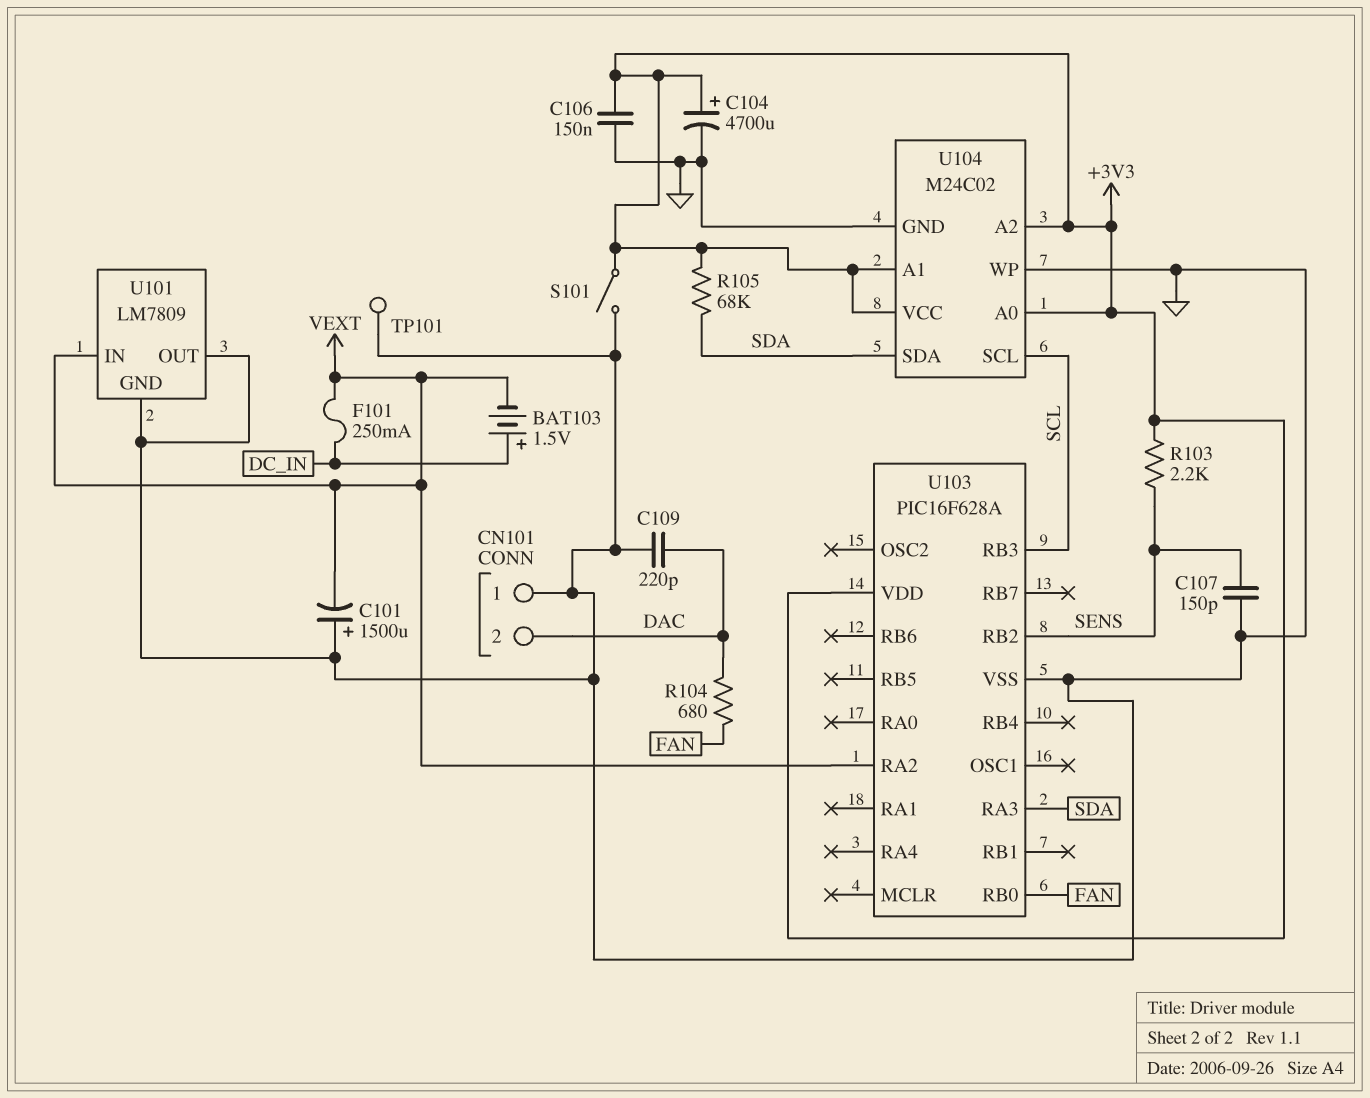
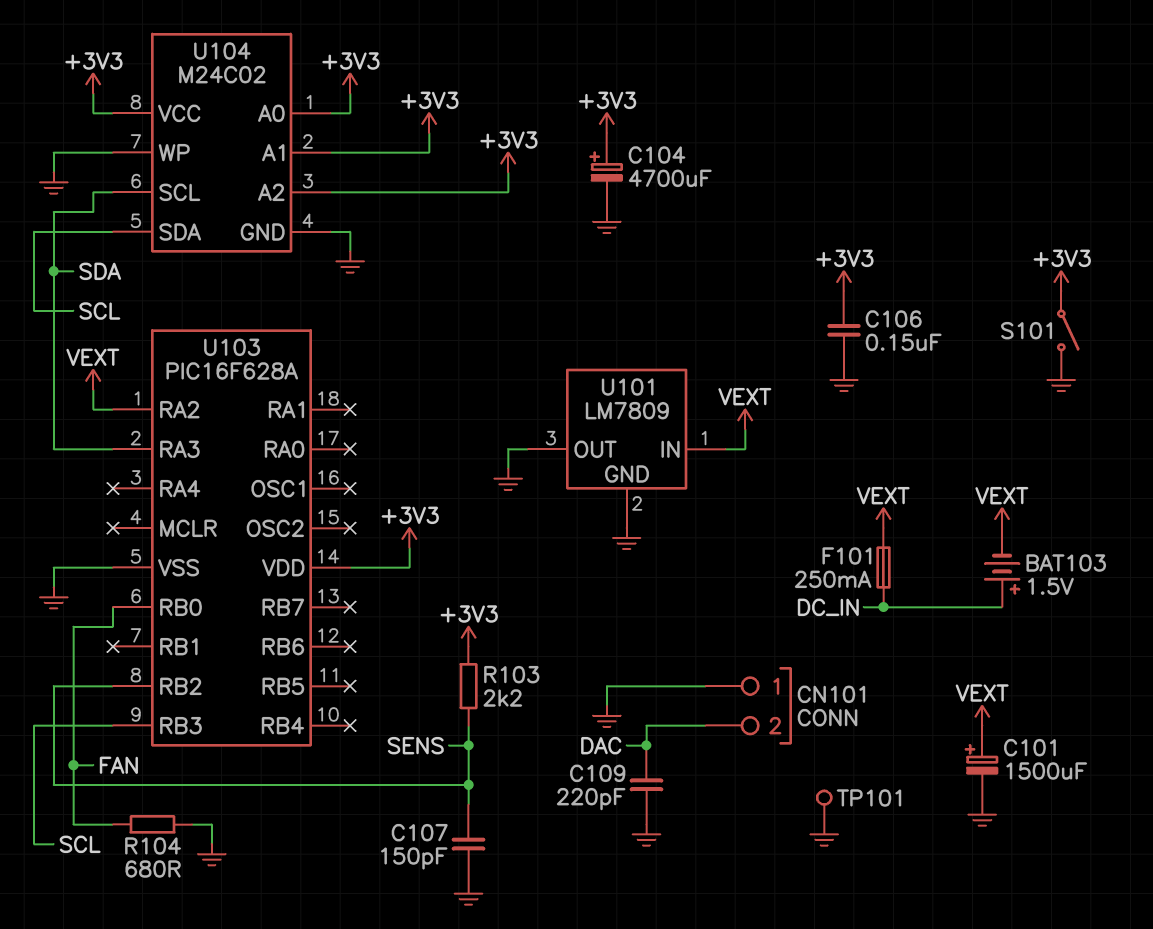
C101: 1500uF (plus GND, minus VEXT) -> 1500uF (plus VEXT, minus GND)
R104: 680 (DAC, FAN) -> 680 (FAN, GND)
R105: 68k (+3V3, SDA) -> none
U104 pin SCL: SCL -> SDA
U104 pin SDA: SDA -> SCL

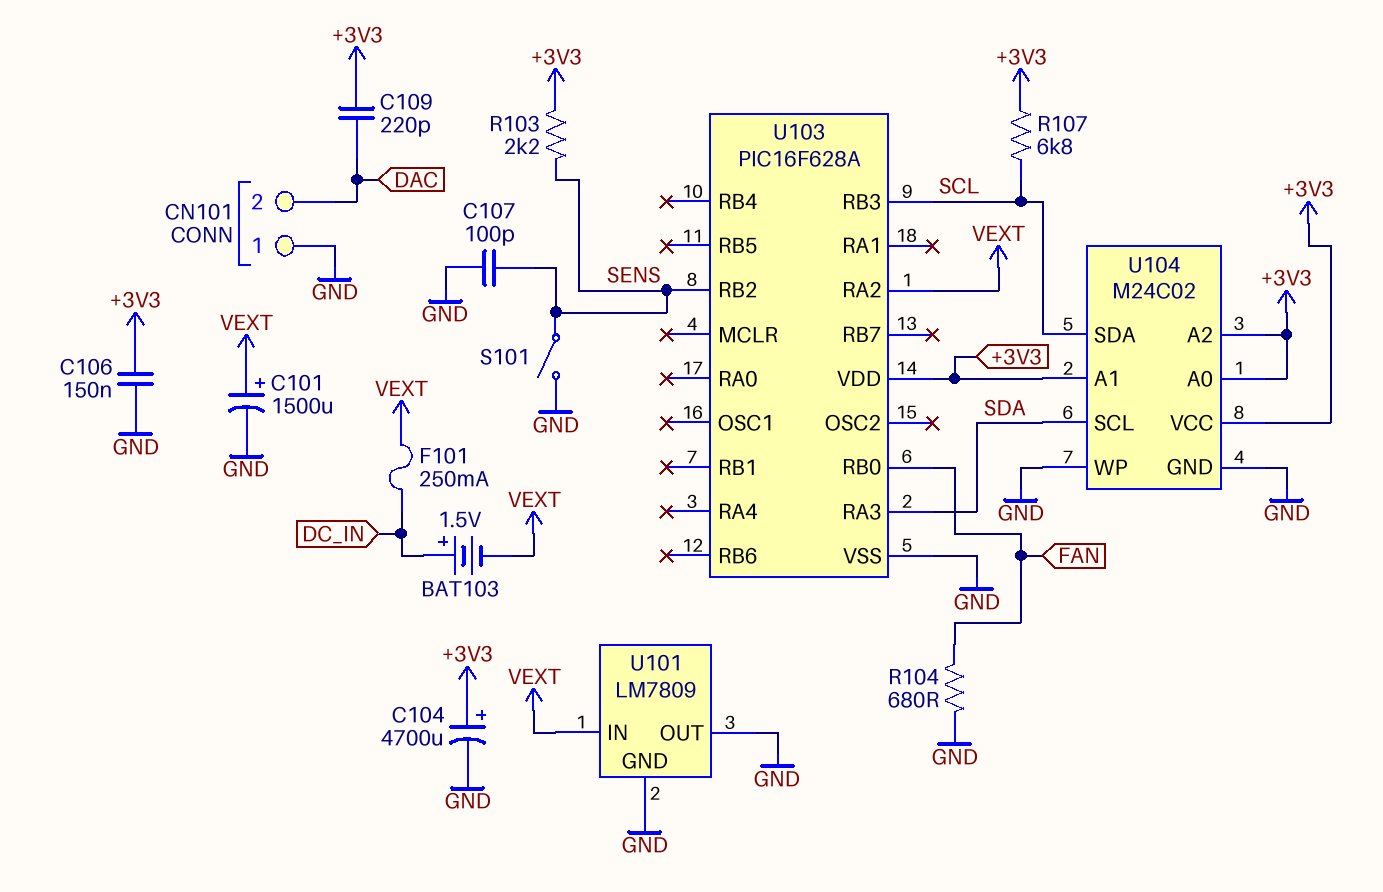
C107: 150pF (GND, SENS) -> 100pF (GND, SENS)
C109: 220pF (DAC, GND) -> 220pF (+3V3, DAC)
R107: none -> 6.8k (+3V3, SCL)
S101: switch (+3V3, GND) -> switch (GND, SENS)
TP101: test point (GND) -> none

